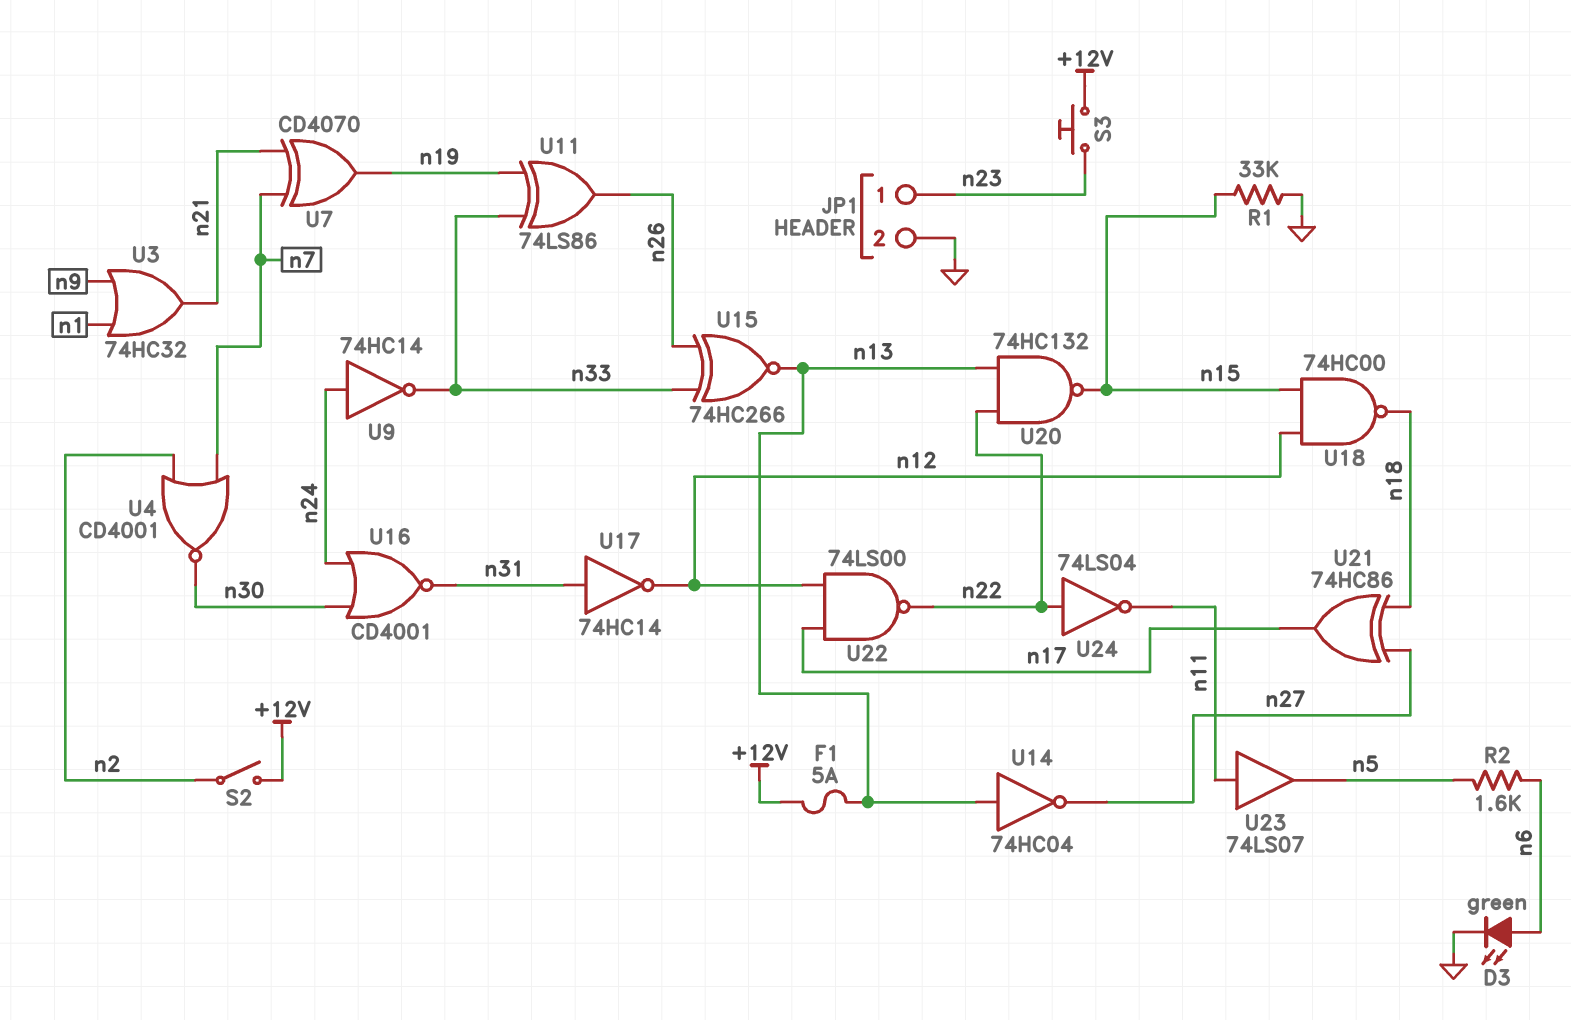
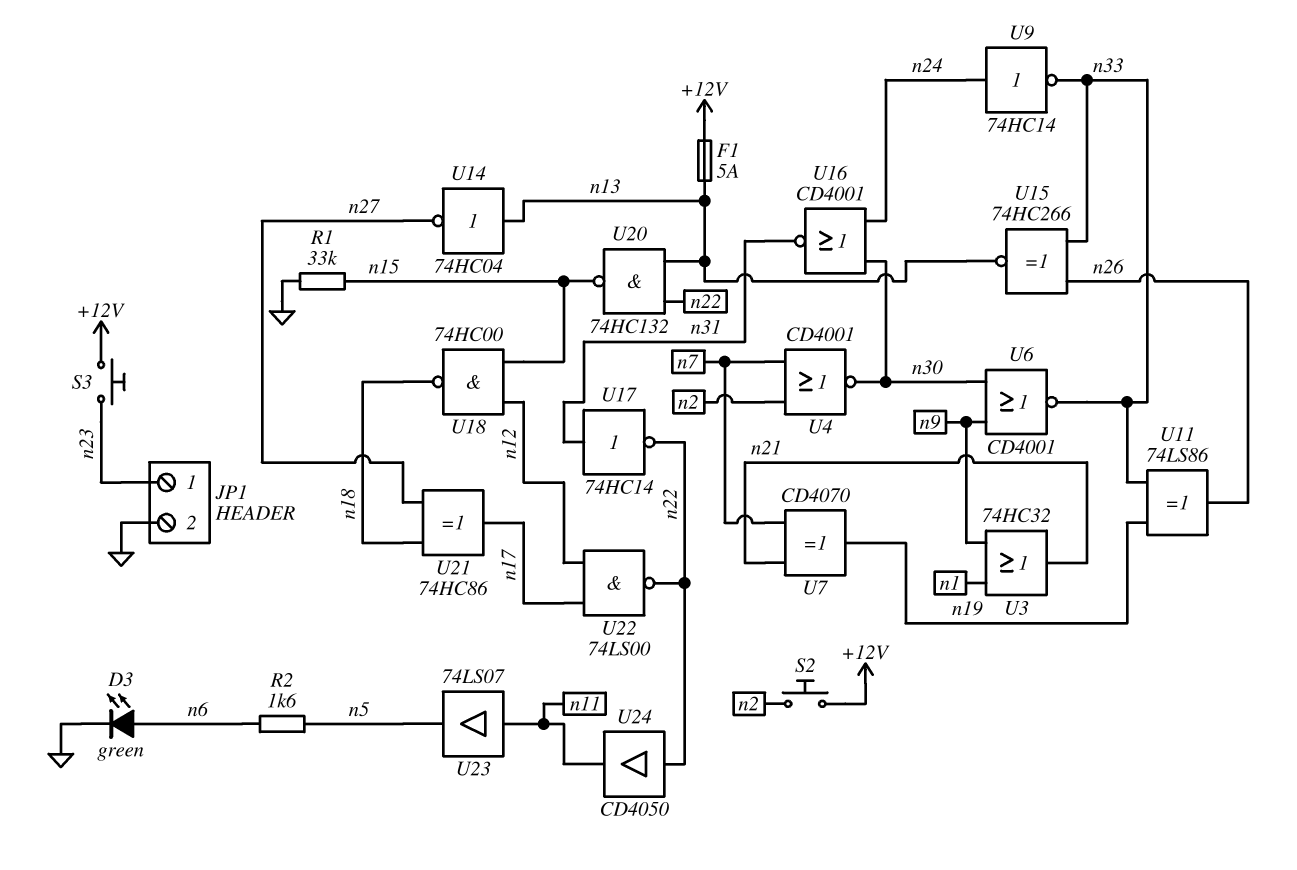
S2: switch (+12V, n2) -> button (+12V, n2)
U6: none -> NOR CD4001 (in n9, in n30, out n33)
U17: NOT 74HC14 (in n31, out n12) -> NOT 74HC14 (in n31, out n22)
U24: NOT 74LS04 (in n22, out n11) -> buffer CD4050 (in n22, out n11)

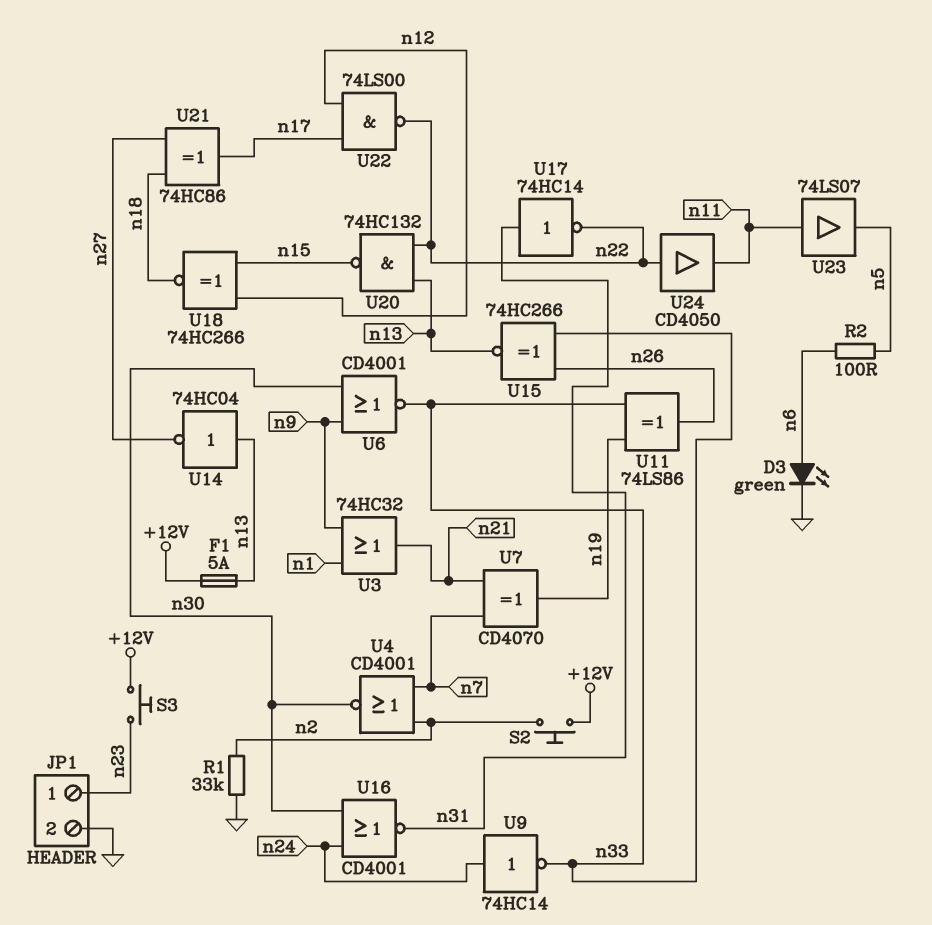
R1: 33k (GND, n15) -> 33k (GND, n2)
R2: 1.6k (n5, n6) -> 100 (n5, n6)
U18: NAND 74HC00 (in n12, in n15, out n18) -> XNOR 74HC266 (in n12, in n15, out n18)

